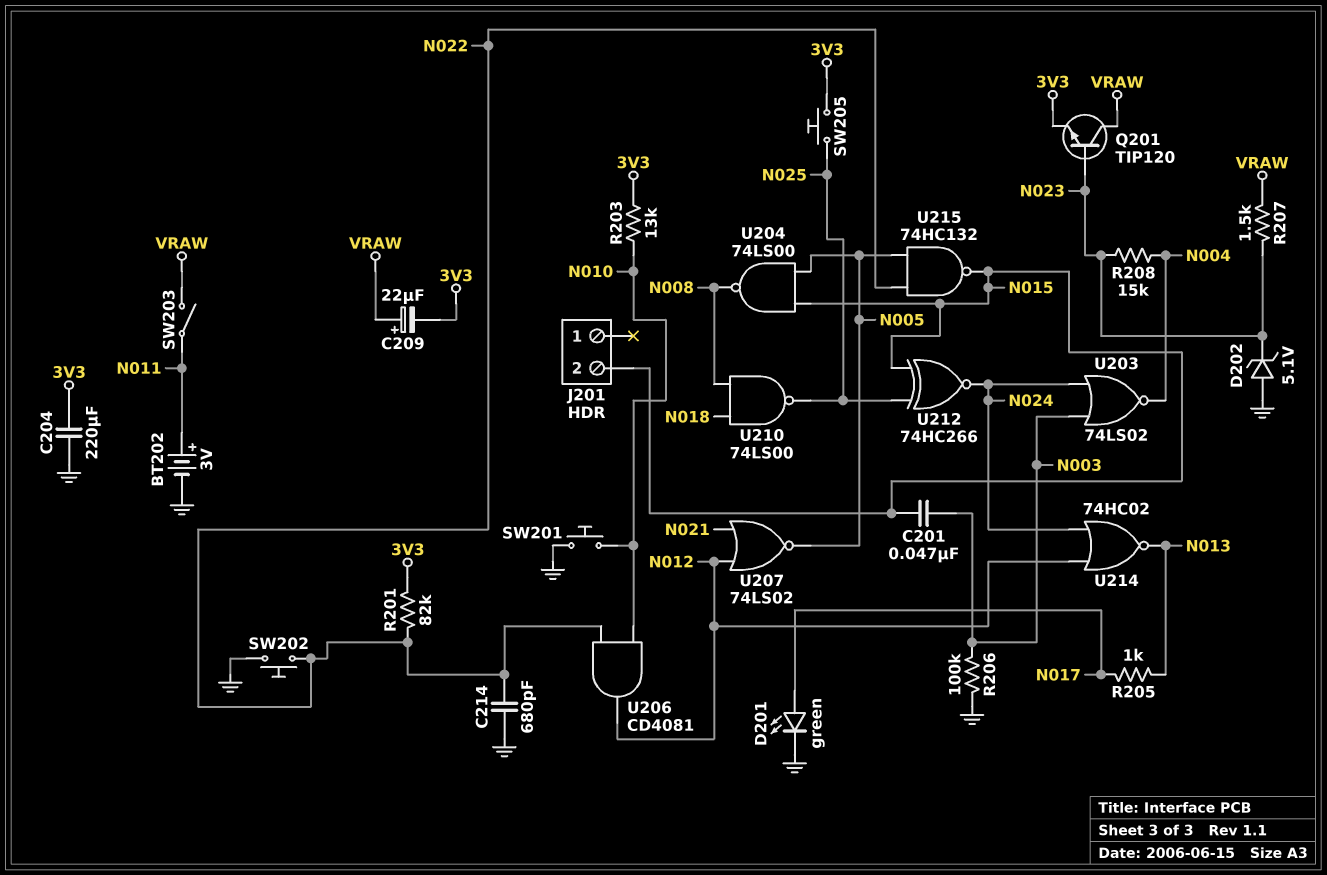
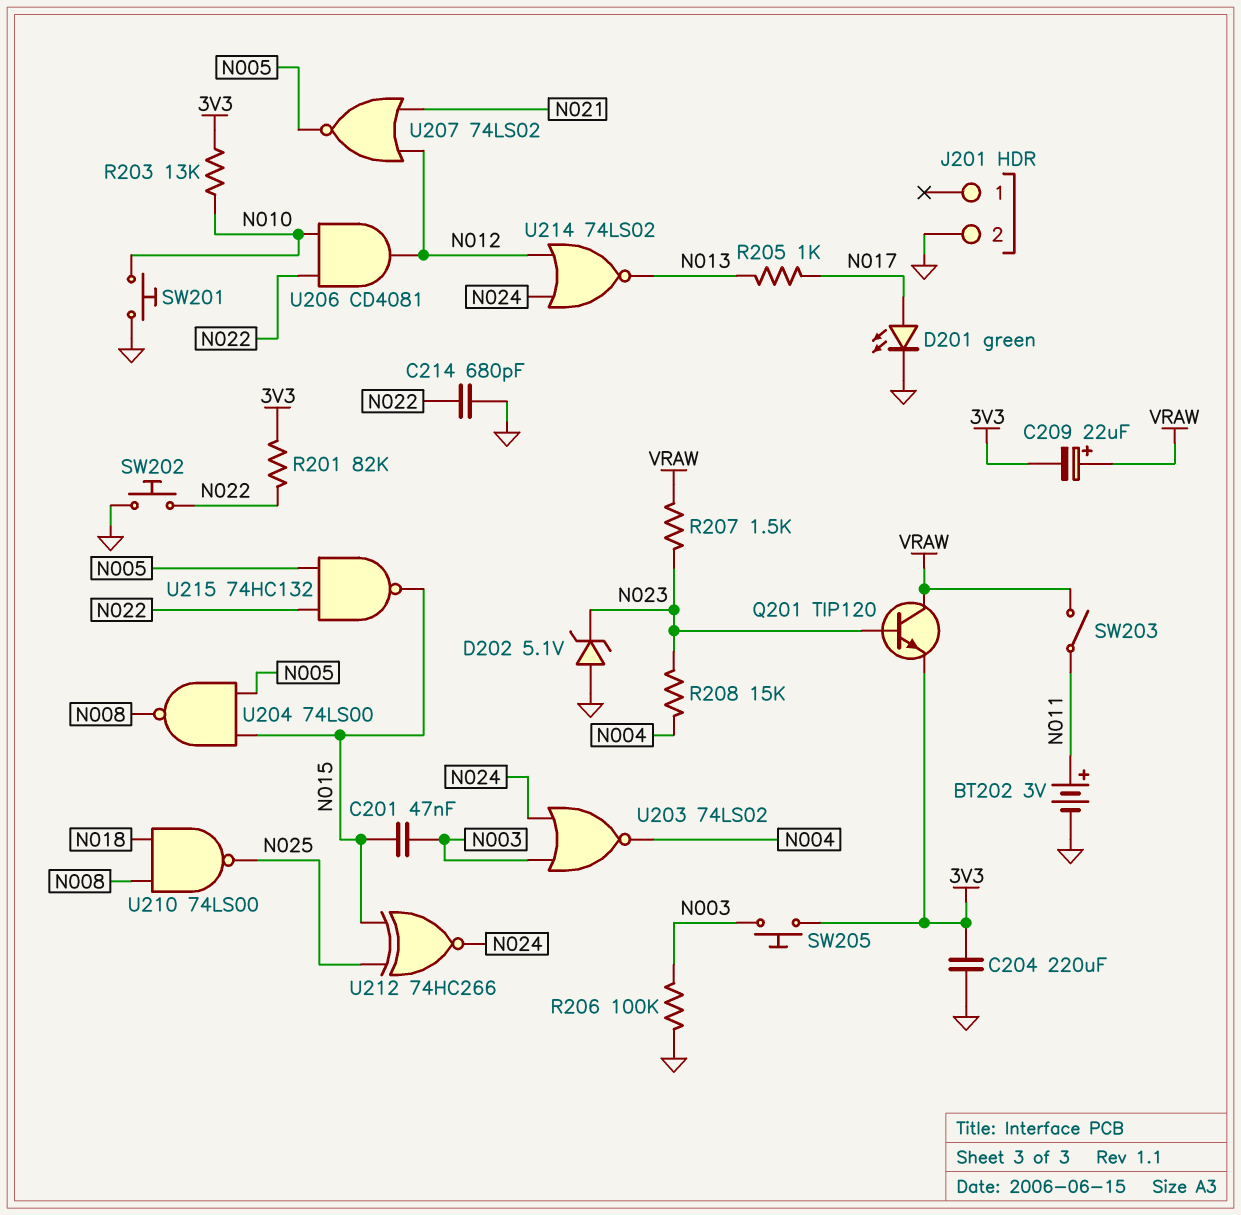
J201 pin 2: N015 -> GND
SW205: button (3V3, N025) -> button (3V3, N003)
U214: NOR 74HC02 (in N012, in N024, out N013) -> NOR 74LS02 (in N012, in N024, out N013)

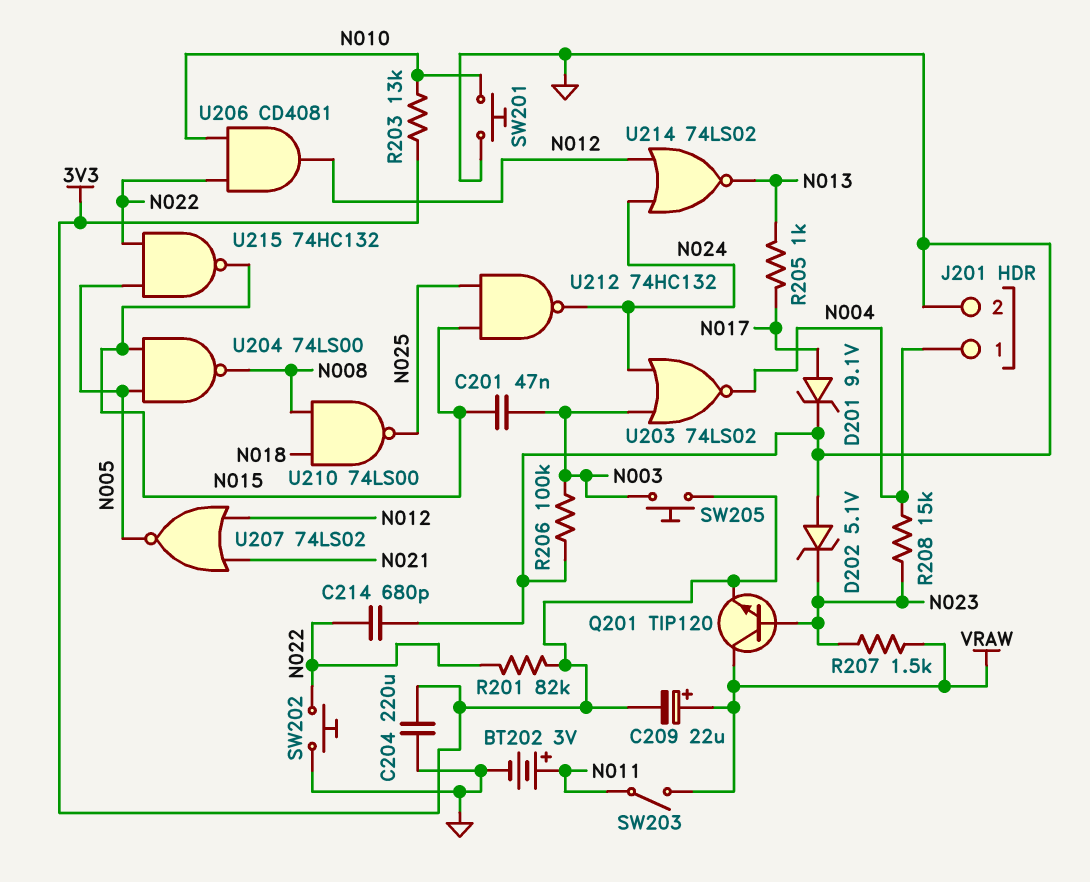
D201: LED green (A N017, K GND) -> zener 9.1V (A N017, K GND)
J201 pin 1: none -> N004
U212: XNOR 74HC266 (in N015, in N025, out N024) -> NAND 74HC132 (in N015, in N025, out N024)

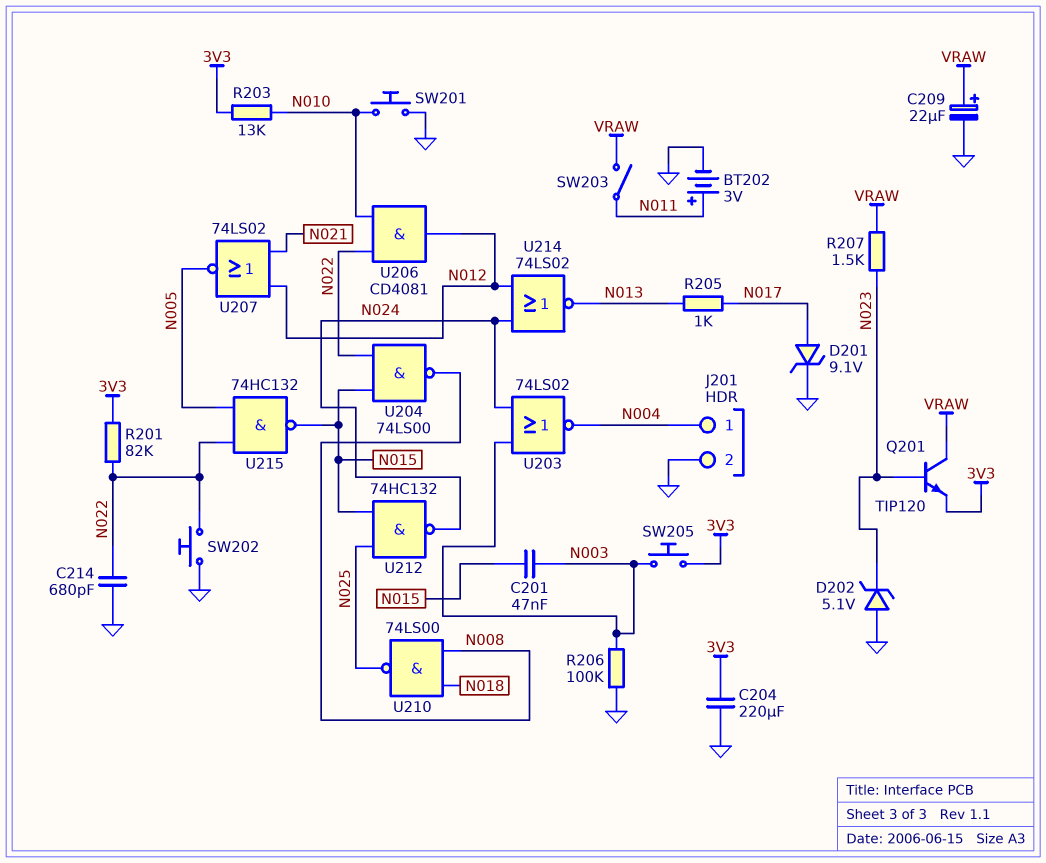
C209: 22uF (plus VRAW, minus 3V3) -> 22uF (plus VRAW, minus GND)
R208: 15k (N004, N023) -> none
U204: NAND 74LS00 (in N005, in N015, out N008) -> NAND 74LS00 (in N015, in N022, out N008)

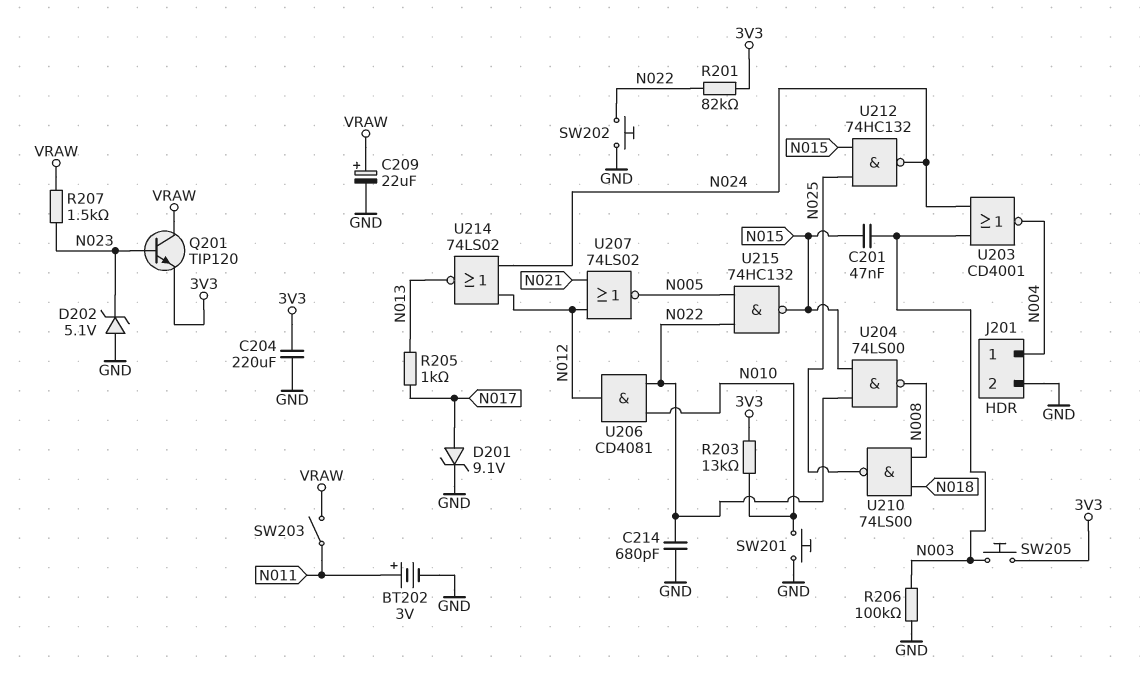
U203: NOR 74LS02 (in N003, in N024, out N004) -> NOR CD4001 (in N003, in N024, out N004)

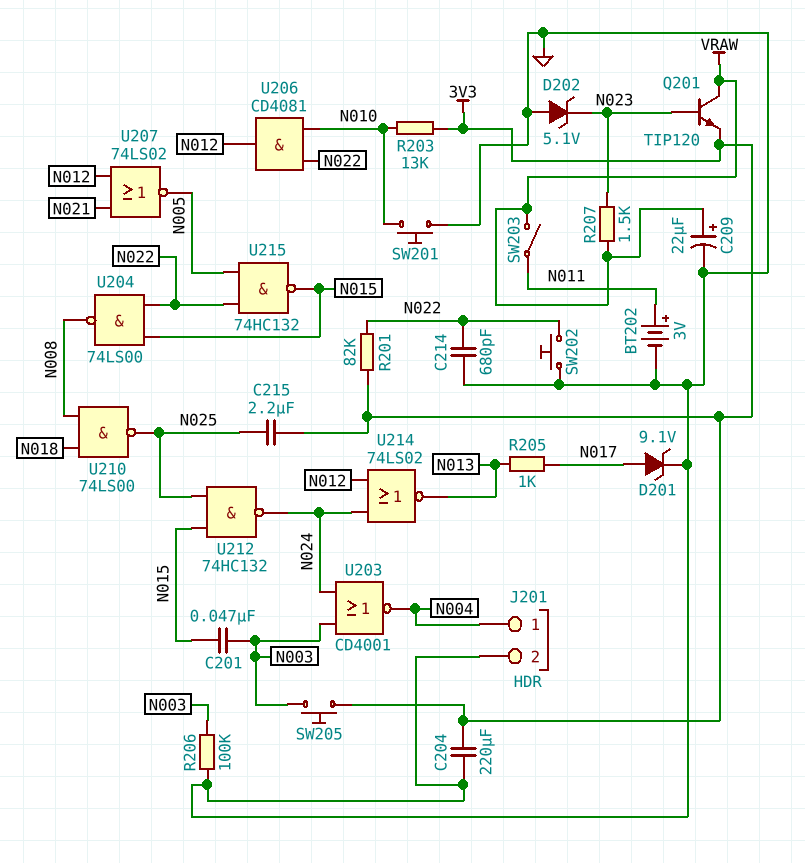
C215: none -> 2.2uF (3V3, N025)

